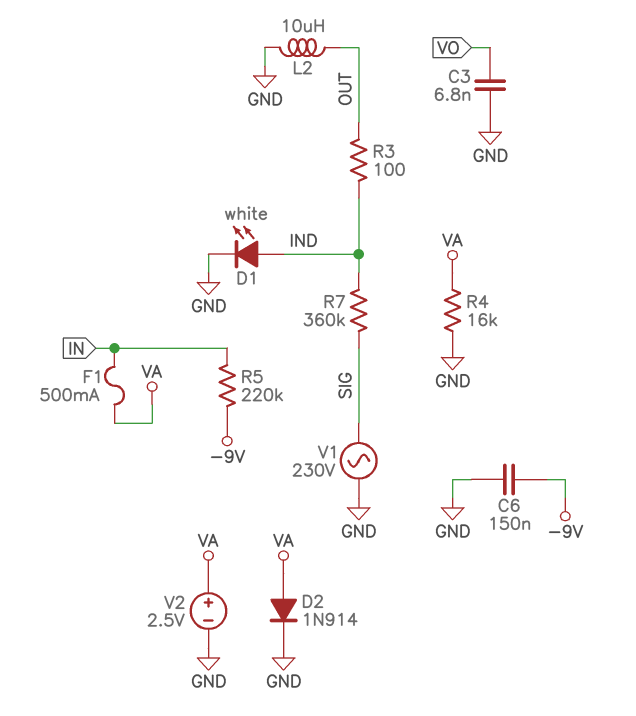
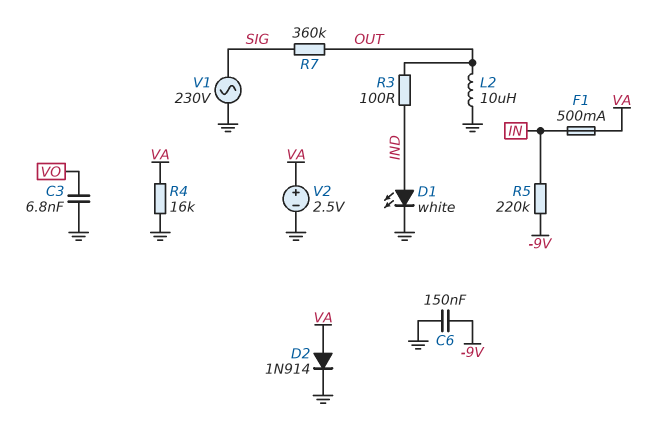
R7: 360k (IND, SIG) -> 360k (OUT, SIG)

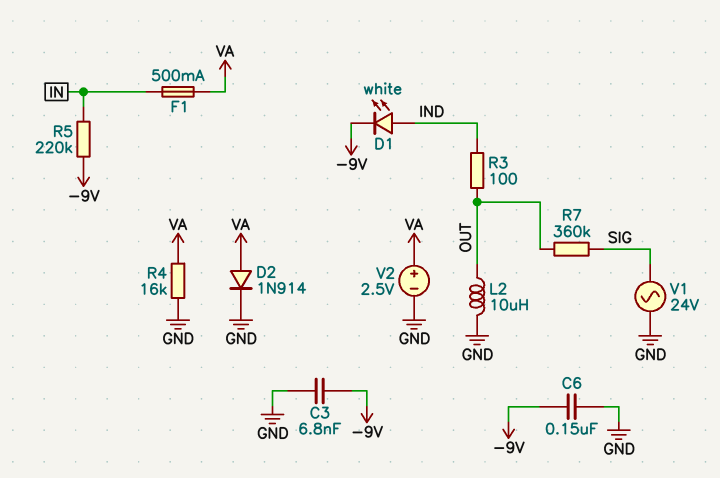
C3: 6.8nF (GND, VO) -> 6.8nF (-9V, GND)
D1: LED white (A IND, K GND) -> LED white (A IND, K -9V)
V1: AC 230V (GND, SIG) -> AC 24V (GND, SIG)

